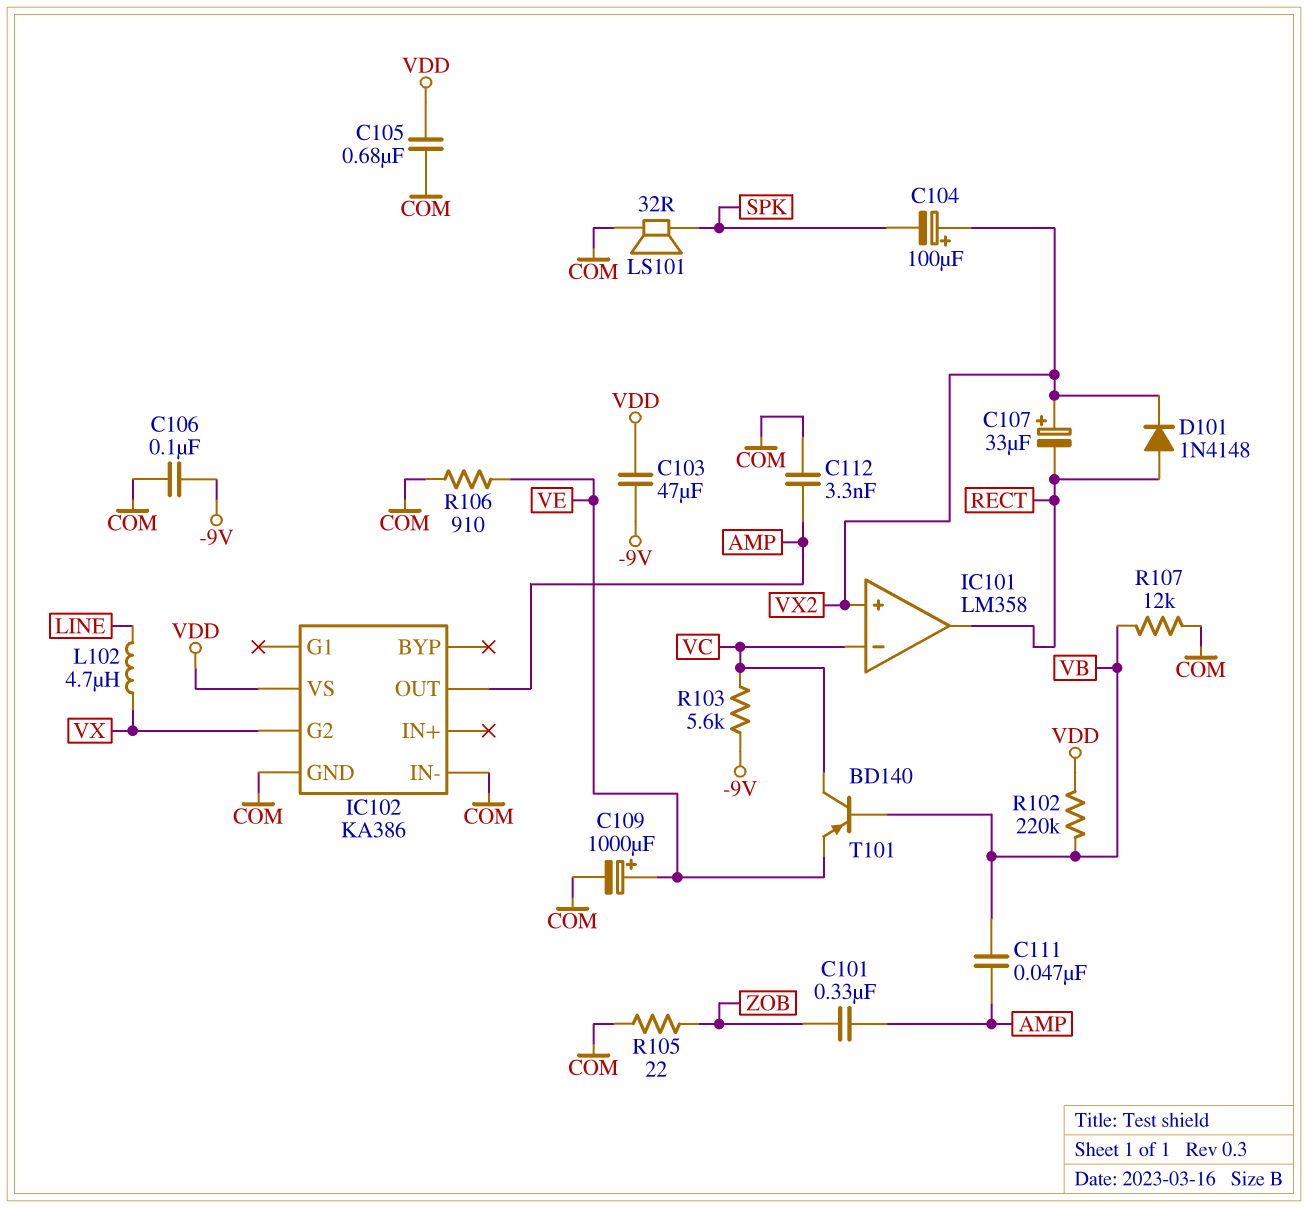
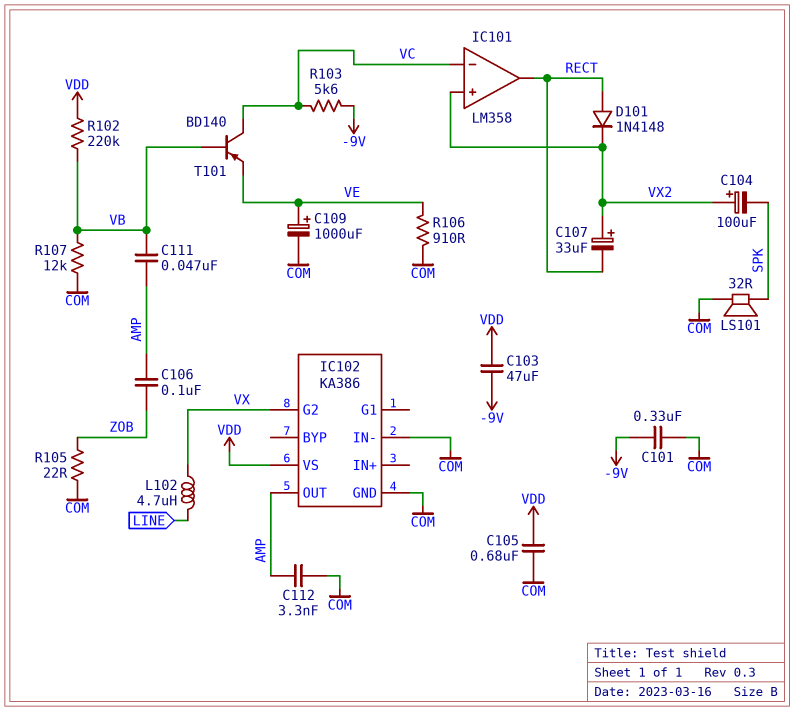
C101: 330nF (AMP, ZOB) -> 330nF (-9V, COM)
C106: 100nF (-9V, COM) -> 100nF (AMP, ZOB)

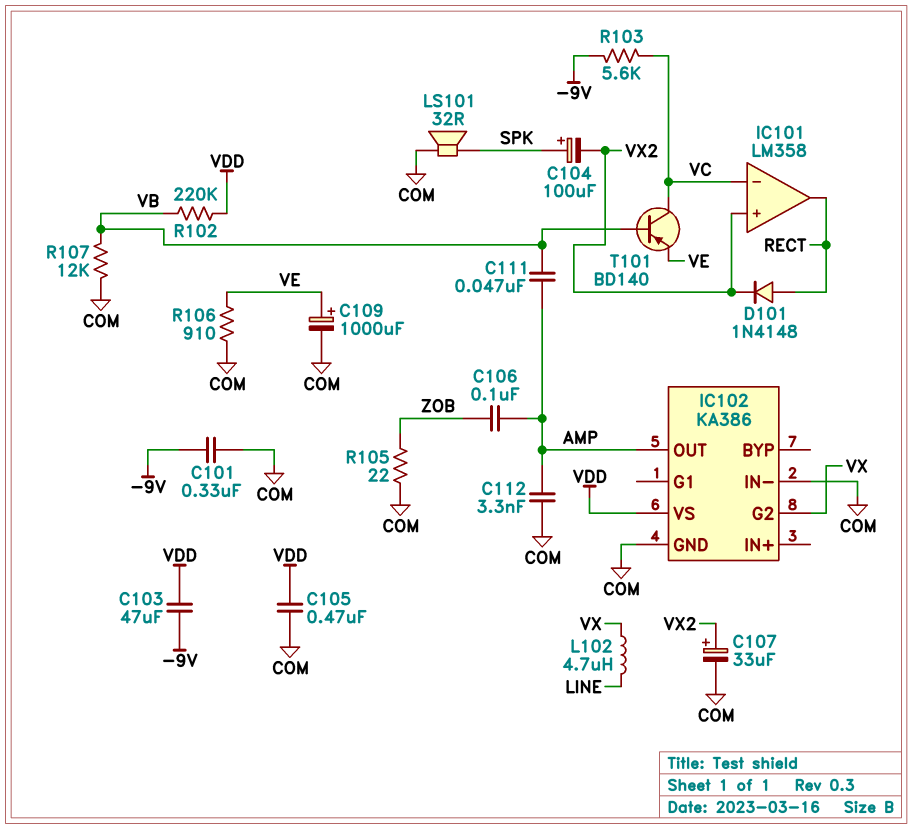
C104: 100uF (plus VX2, minus SPK) -> 100uF (plus SPK, minus VX2)
C105: 680nF (COM, VDD) -> 470nF (COM, VDD)
C107: 33uF (plus VX2, minus RECT) -> 33uF (plus VX2, minus COM)

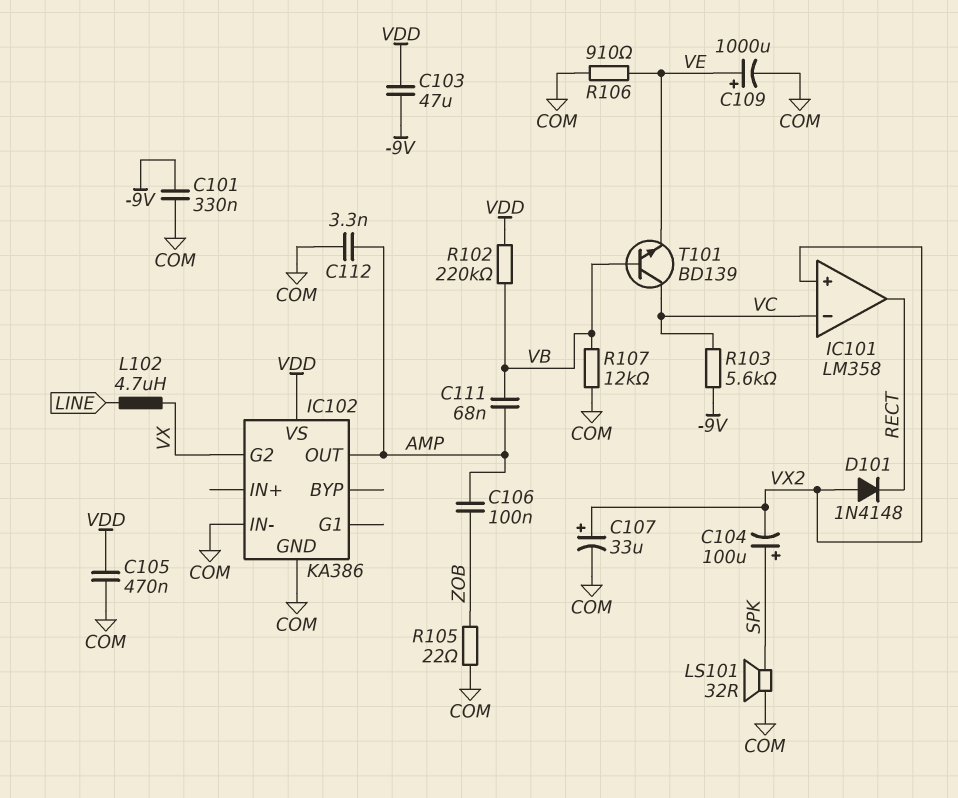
C111: 47nF (AMP, VB) -> 68nF (AMP, VB)
D101: diode 1N4148 (A RECT, K VX2) -> diode 1N4148 (A VX2, K RECT)
T101: PNP BD140 (B VB, C VC, E VE) -> NPN BD139 (B VB, C VC, E VE)

